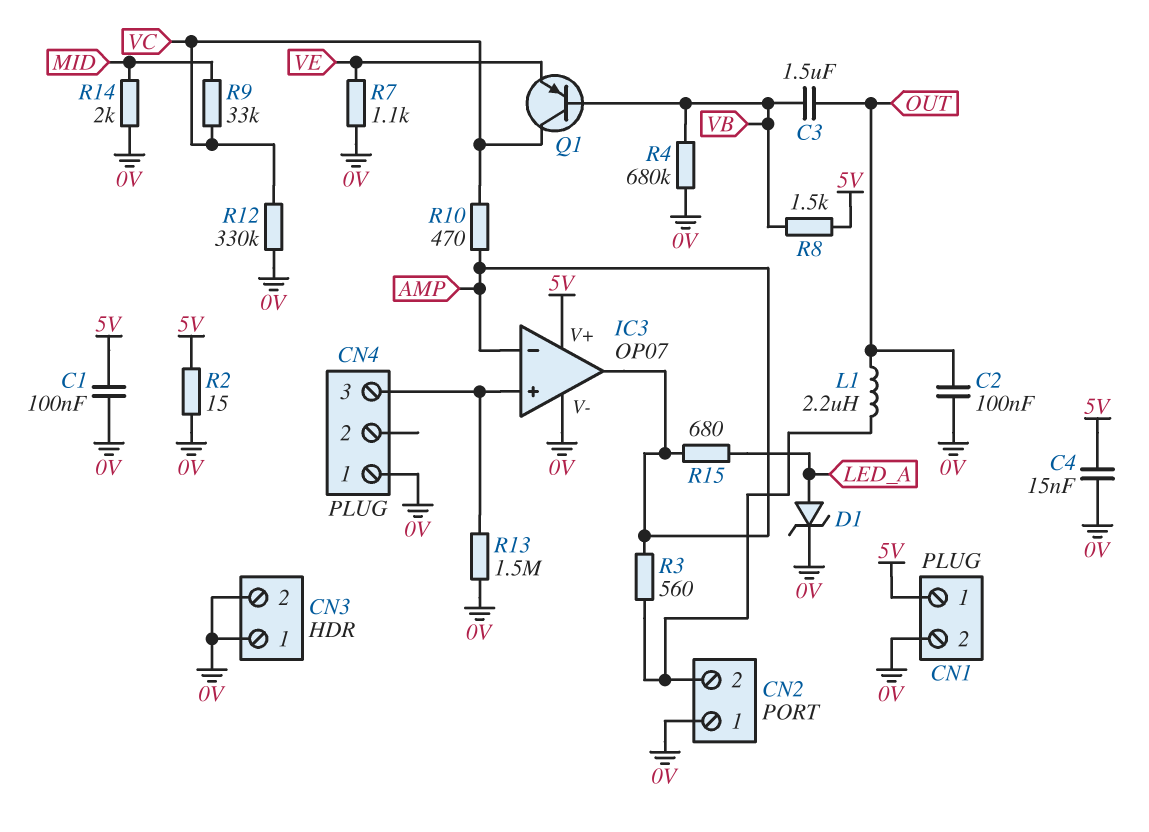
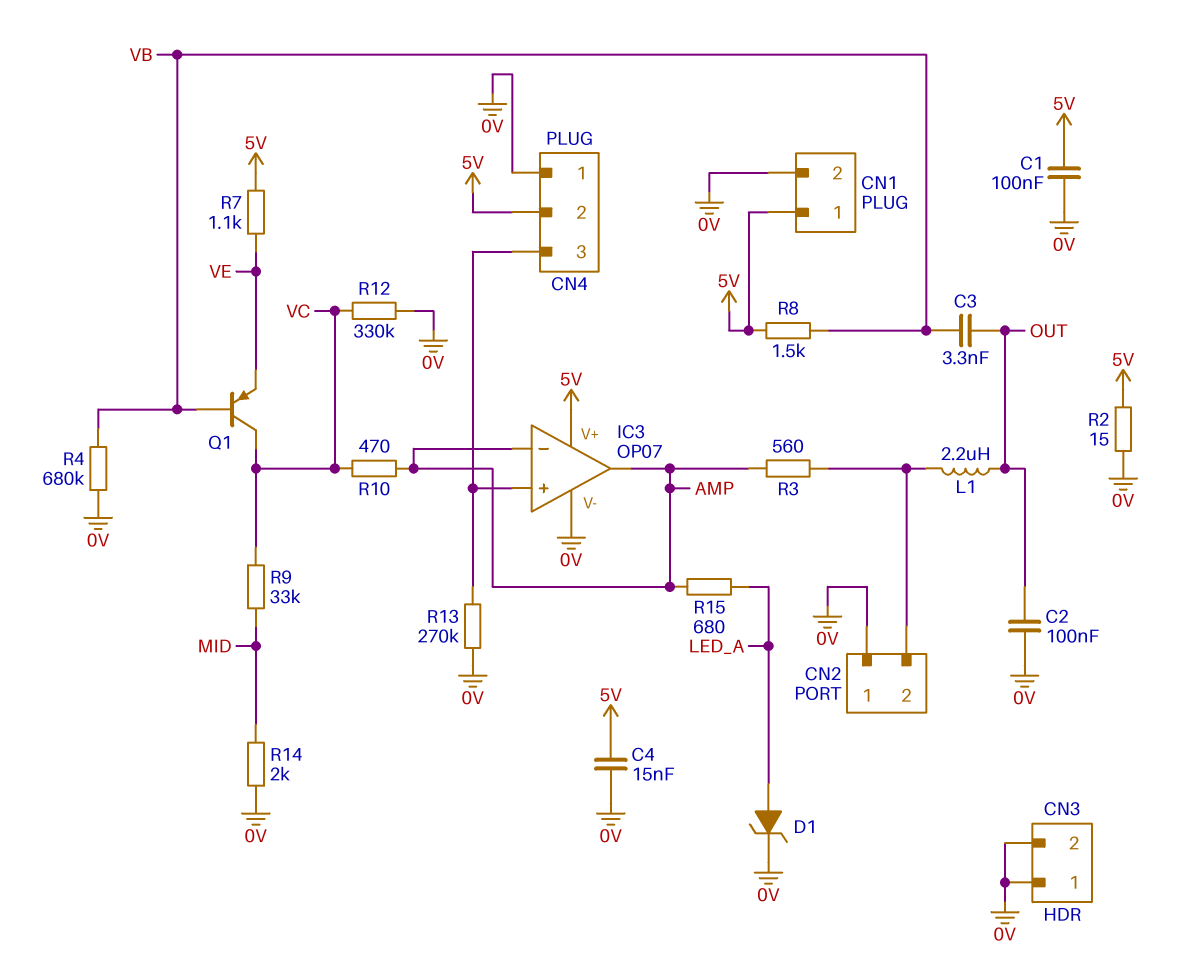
C3: 1.5uF (OUT, VB) -> 3.3nF (OUT, VB)
CN4 pin 2: none -> 5V
R7: 1.1k (0V, VE) -> 1.1k (5V, VE)
R13: 1.5M (0V, CN4/3) -> 270k (0V, CN4/3)

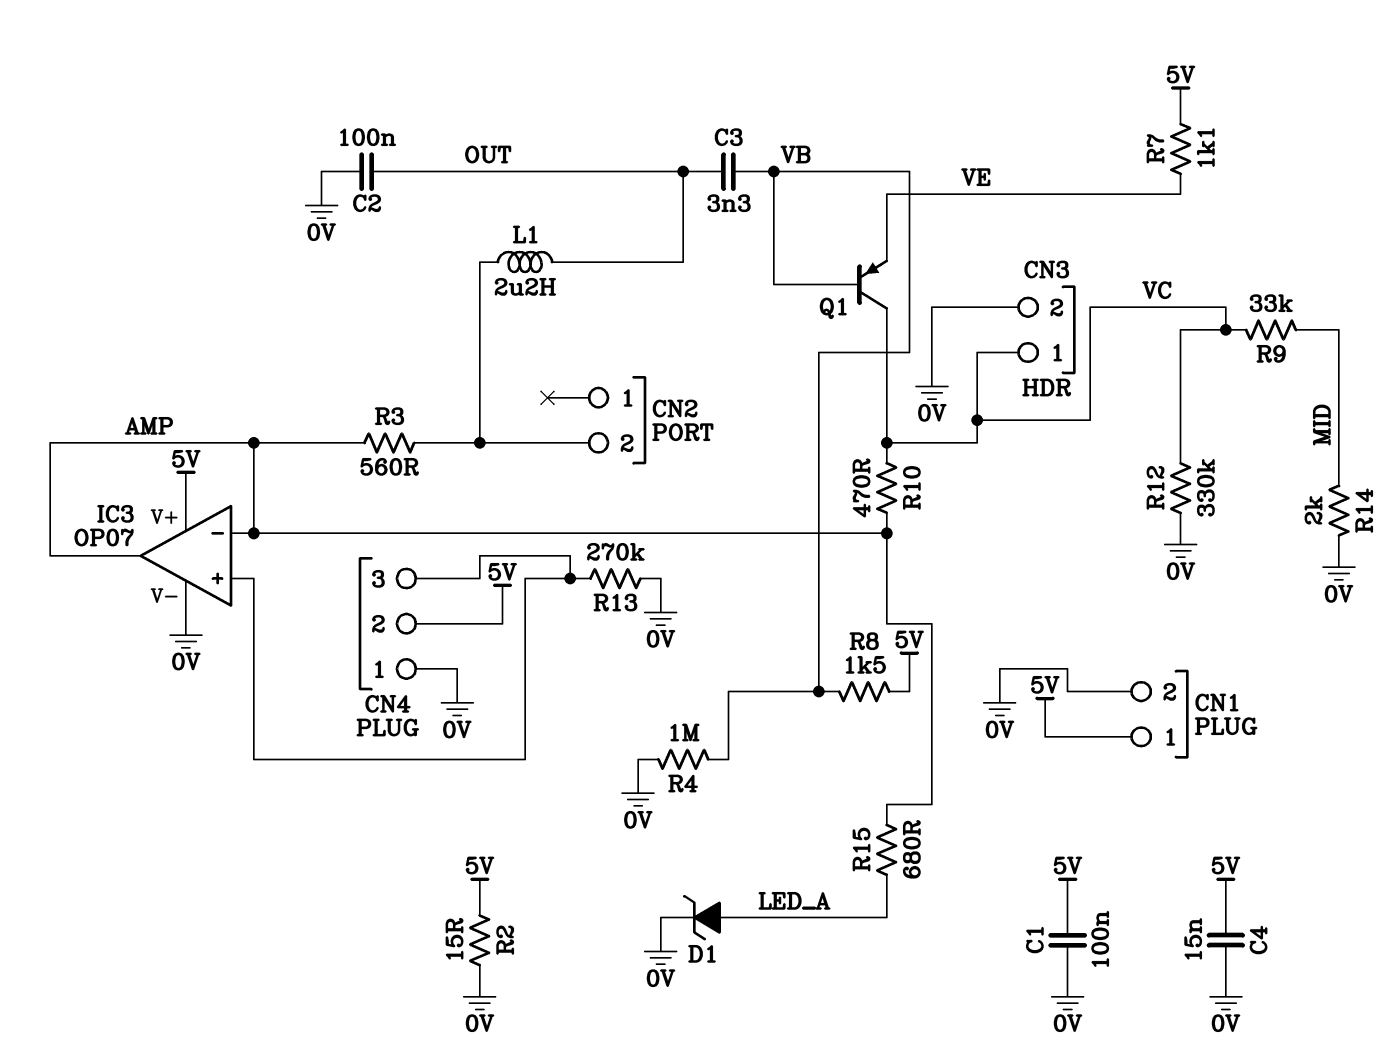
CN2 pin 1: 0V -> none
CN3 pin 1: 0V -> VC
R4: 680k (0V, VB) -> 1M (0V, VB)

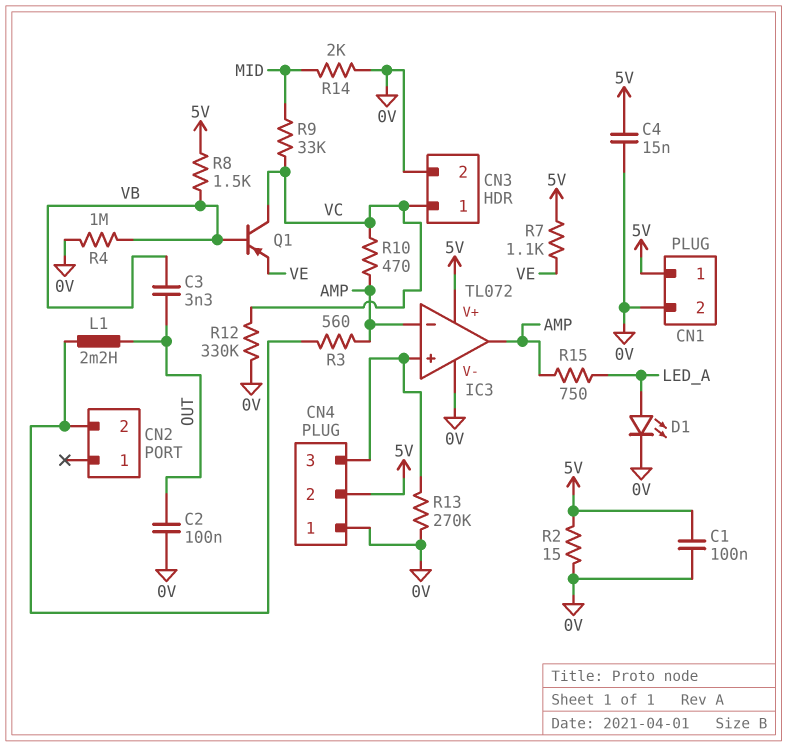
D1: zener (A LED_A, K 0V) -> LED (A LED_A, K 0V)
IC3: OP07 -> TL072
L1: 2.2uH (CN2/2, OUT) -> 2.2mH (CN2/2, OUT)
R15: 680 (AMP, LED_A) -> 750 (AMP, LED_A)

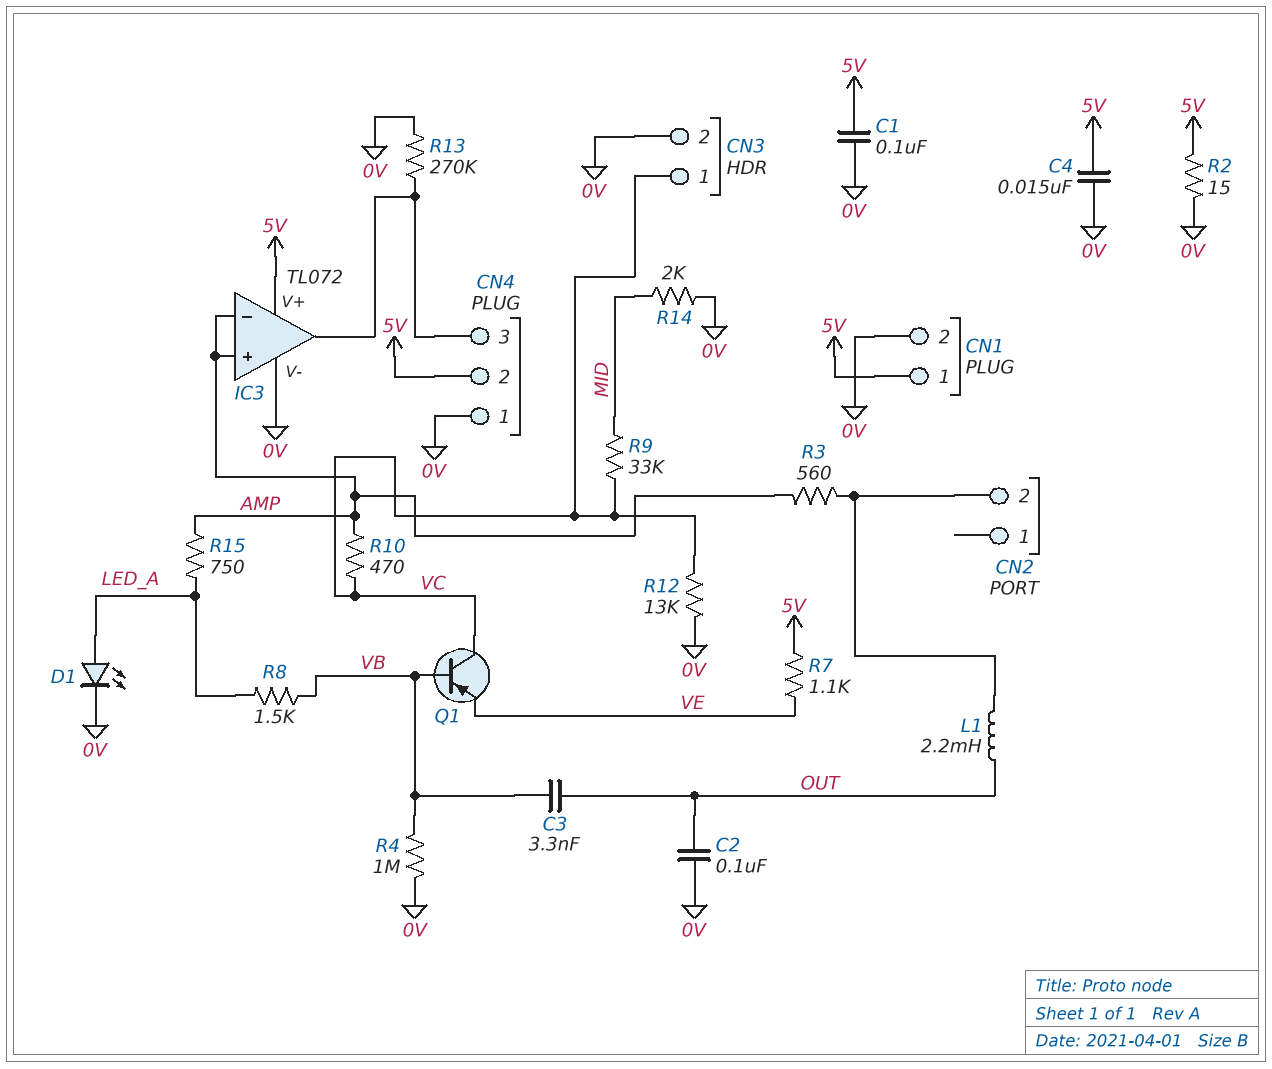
IC3 pin in+: CN4/3 -> AMP
IC3 pin out: AMP -> CN4/3
R8: 1.5k (5V, VB) -> 1.5k (LED_A, VB)
R12: 330k (0V, VC) -> 13k (0V, VC)

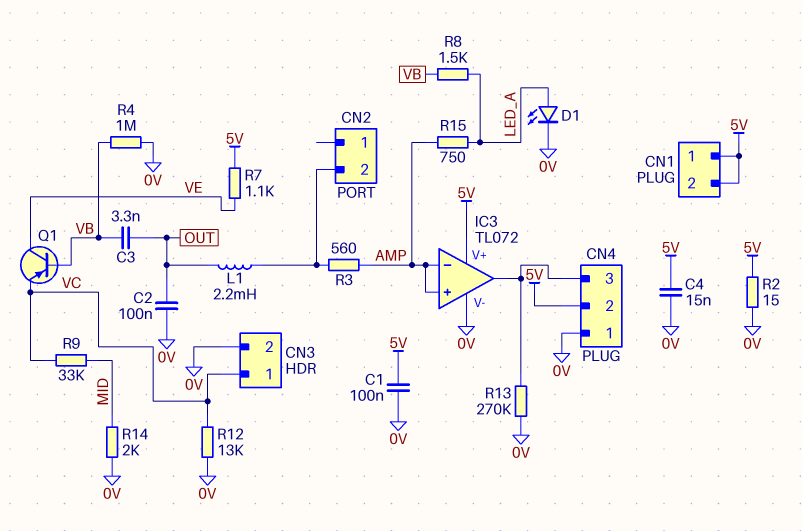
CN1 pin 2: 0V -> 5V
Q1: PNP (B VB, C VC, E VE) -> PNP (B VB, C VE, E VC)
R10: 470 (AMP, VC) -> none

